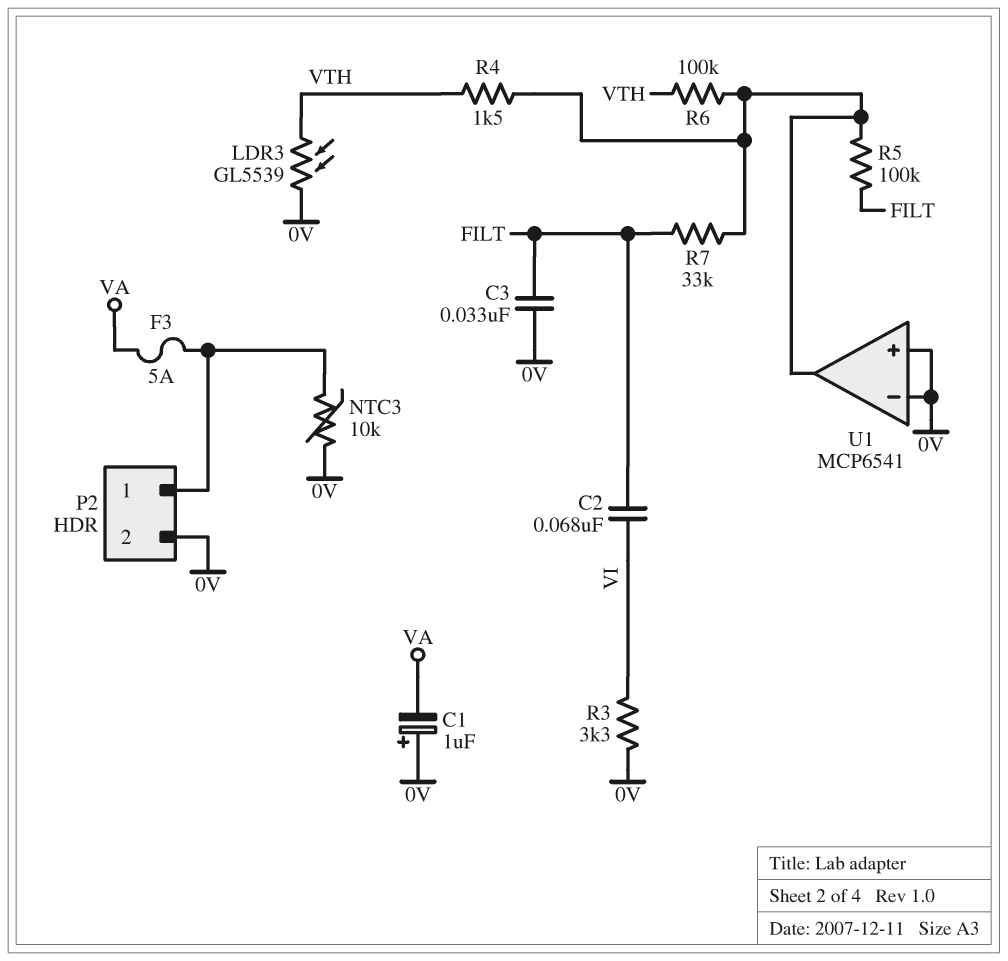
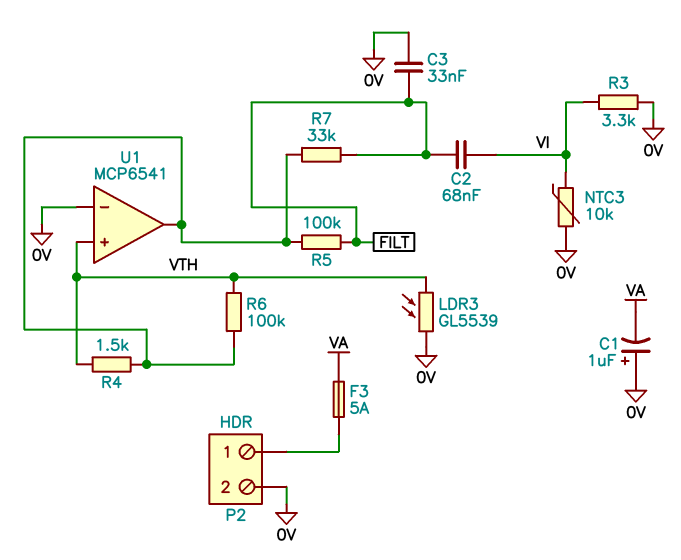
NTC3: 10k (0V, P2/1) -> 10k (0V, VI)
U1 pin in+: 0V -> VTH

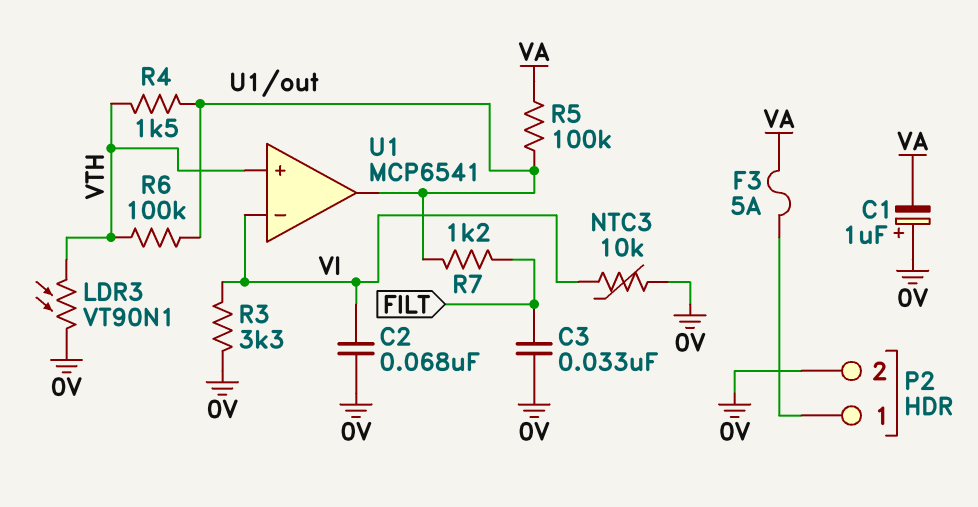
C2: 68nF (FILT, VI) -> 68nF (0V, VI)
LDR3: GL5539 (0V, VTH) -> VT90N1 (0V, VTH)
R5: 100k (FILT, U1/out) -> 100k (U1/out, VA)
R7: 33k (FILT, U1/out) -> 1.2k (FILT, U1/out)
U1 pin in-: 0V -> VI

